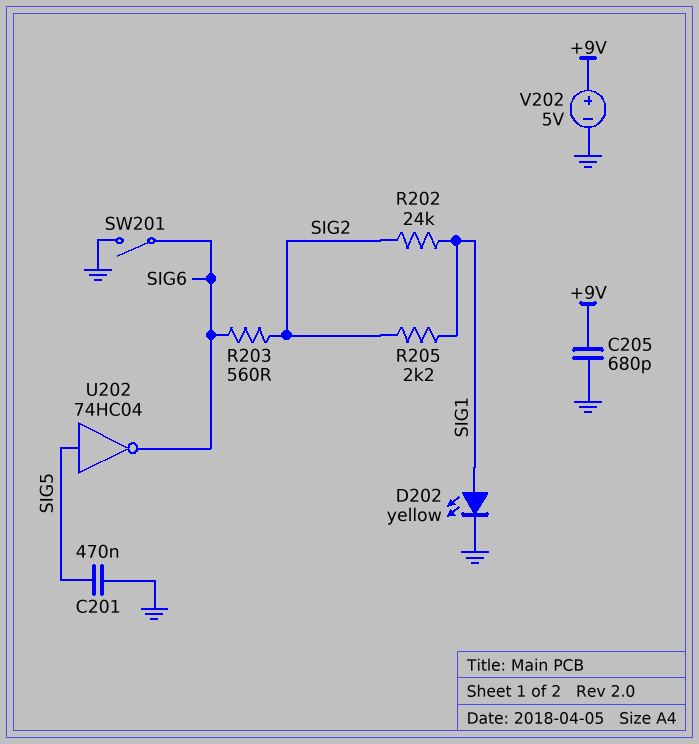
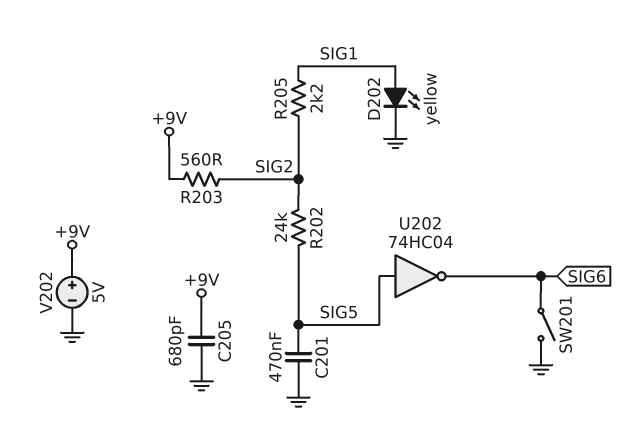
R202: 24k (SIG1, SIG2) -> 24k (SIG2, SIG5)
R203: 560 (SIG2, SIG6) -> 560 (+9V, SIG2)

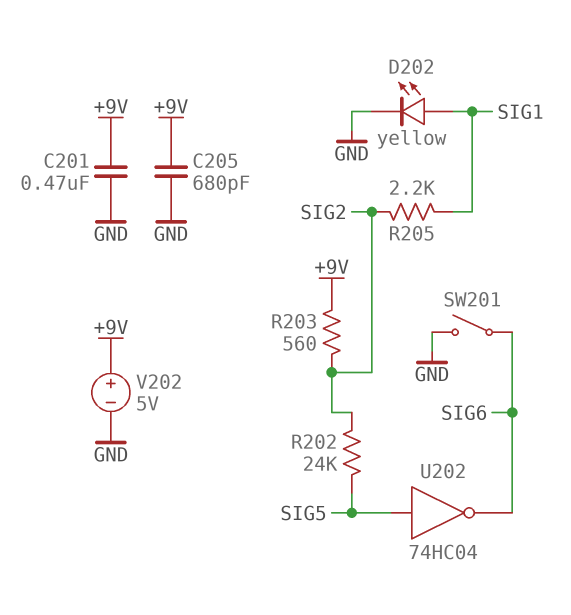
C201: 470nF (GND, SIG5) -> 470nF (+9V, GND)

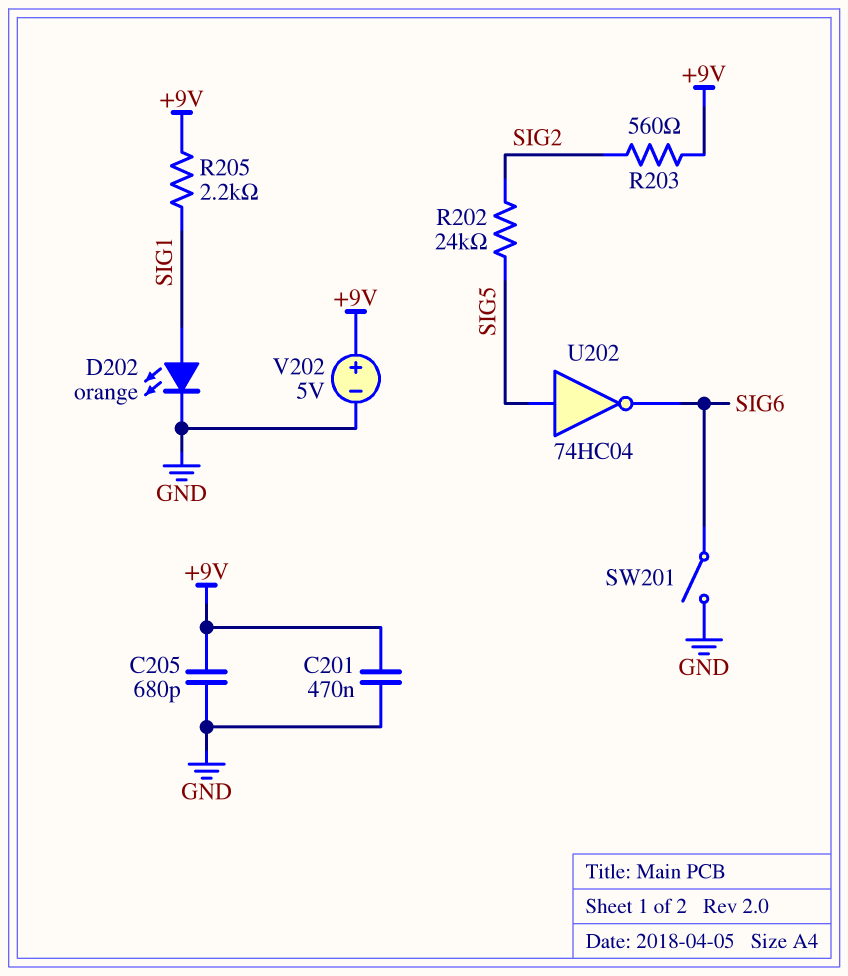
D202: LED yellow (A SIG1, K GND) -> LED orange (A SIG1, K GND)
R205: 2.2k (SIG1, SIG2) -> 2.2k (+9V, SIG1)

